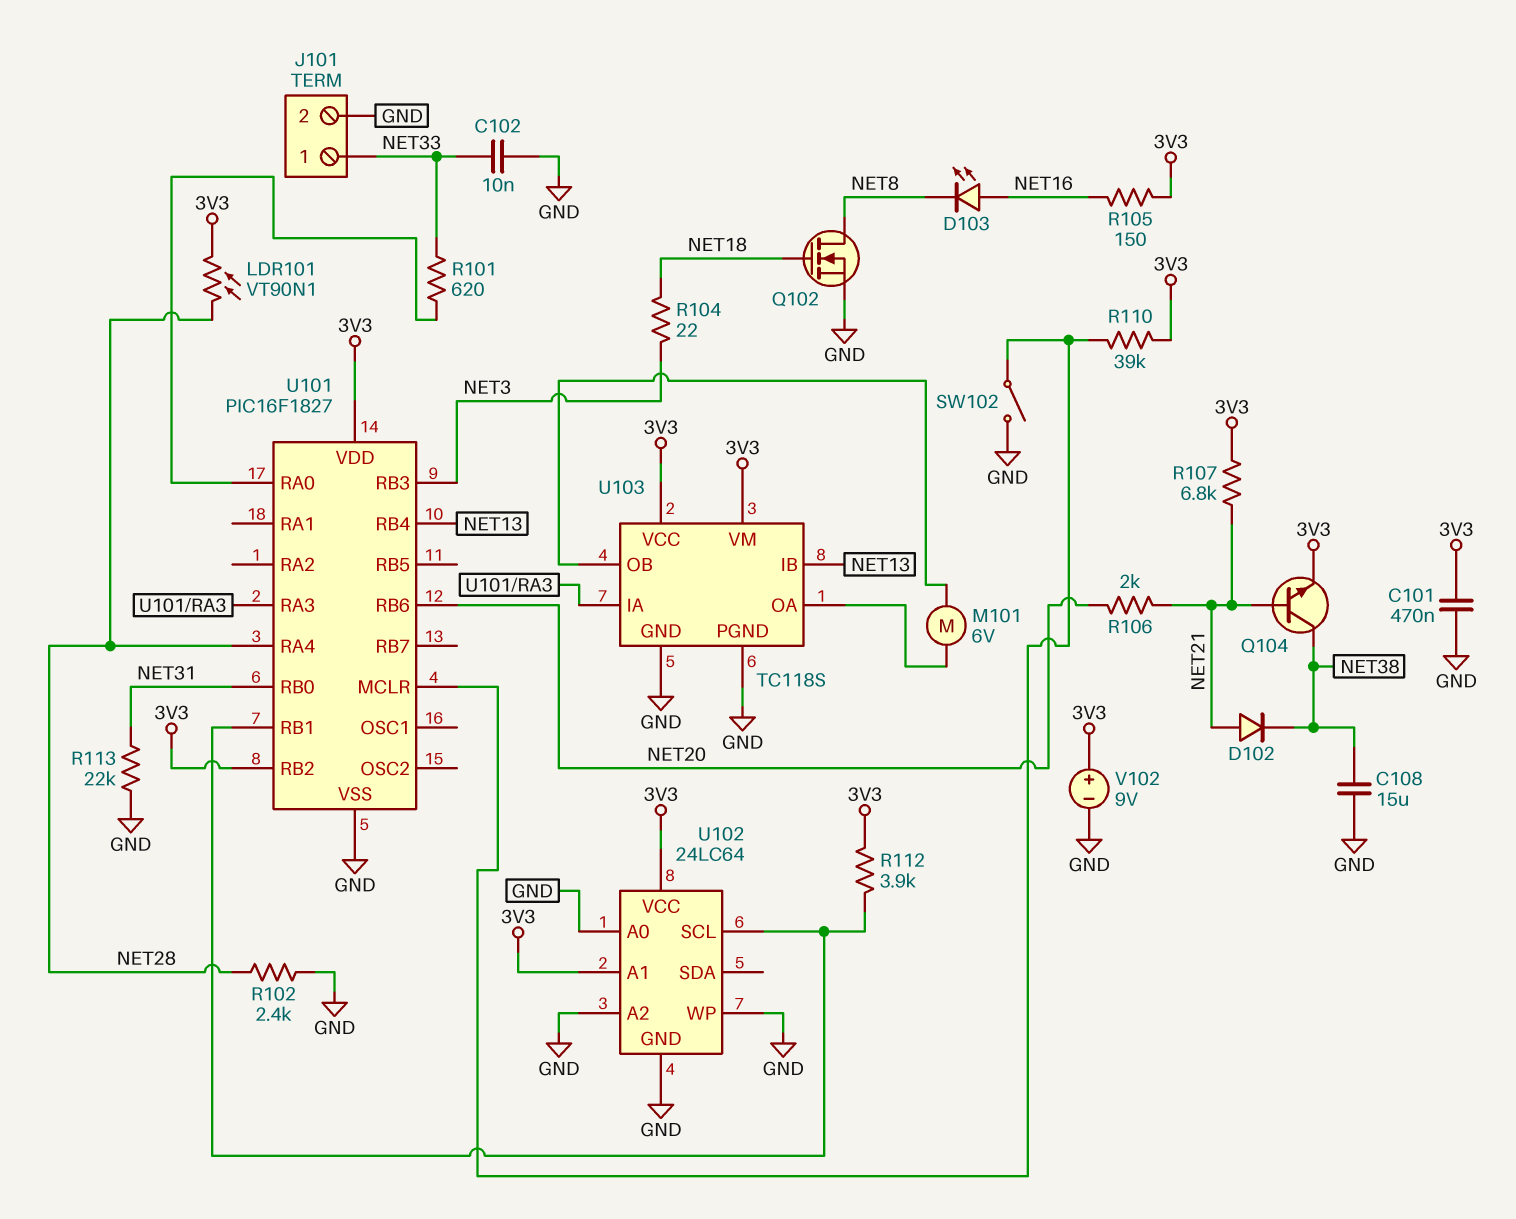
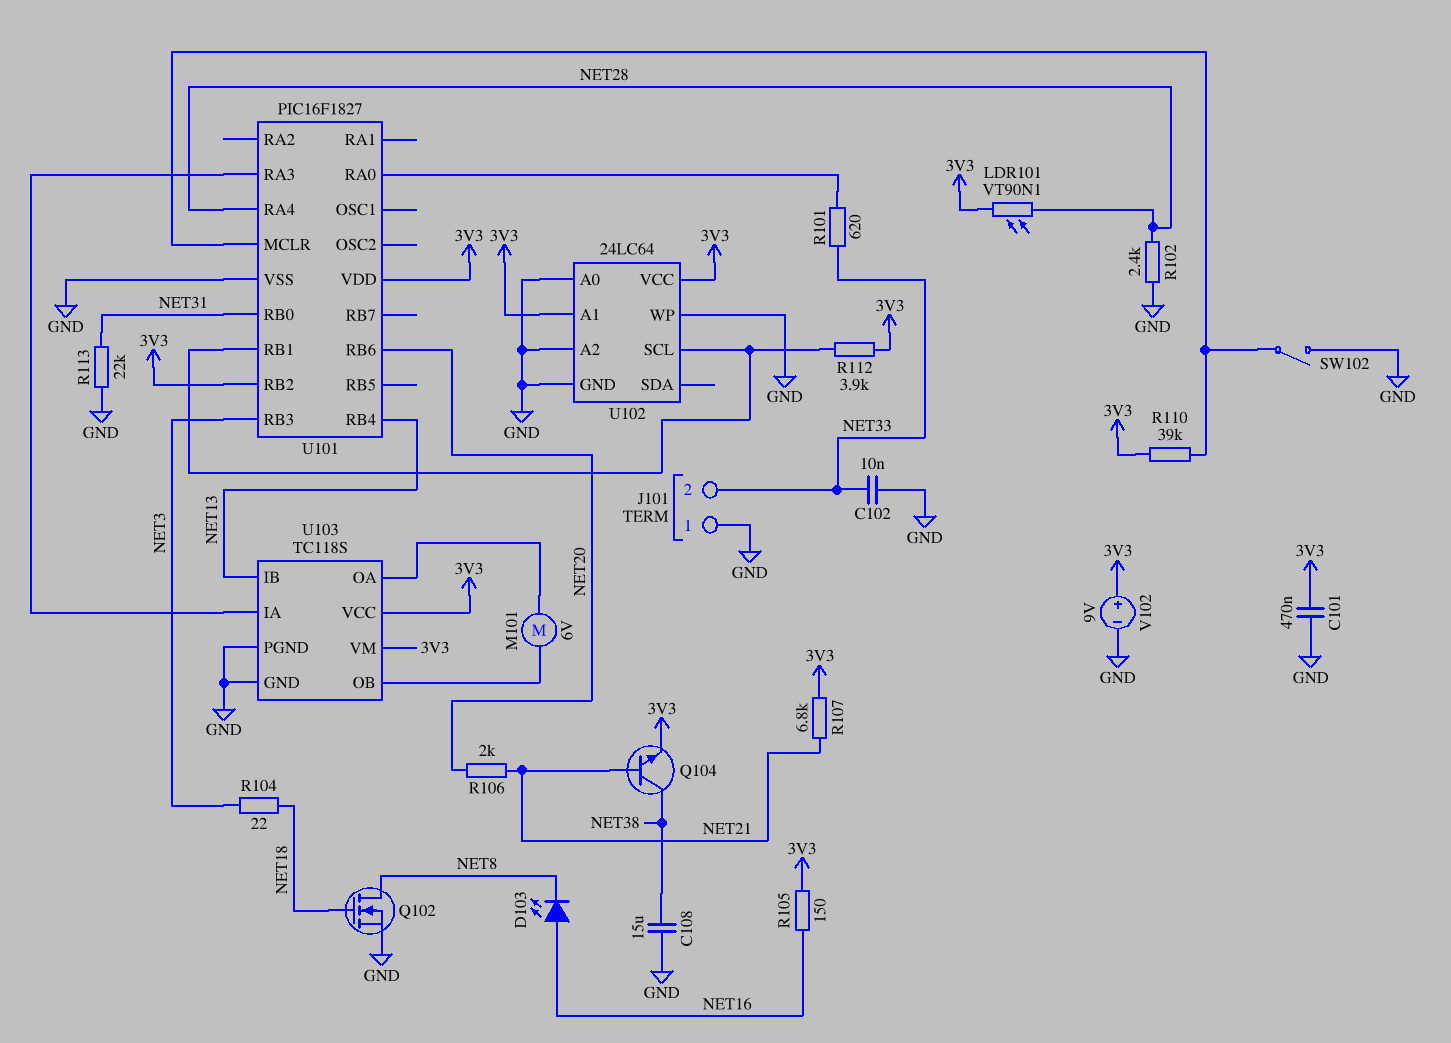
D102: diode (A NET21, K NET38) -> none
J101 pin 1: NET33 -> GND
J101 pin 2: GND -> NET33

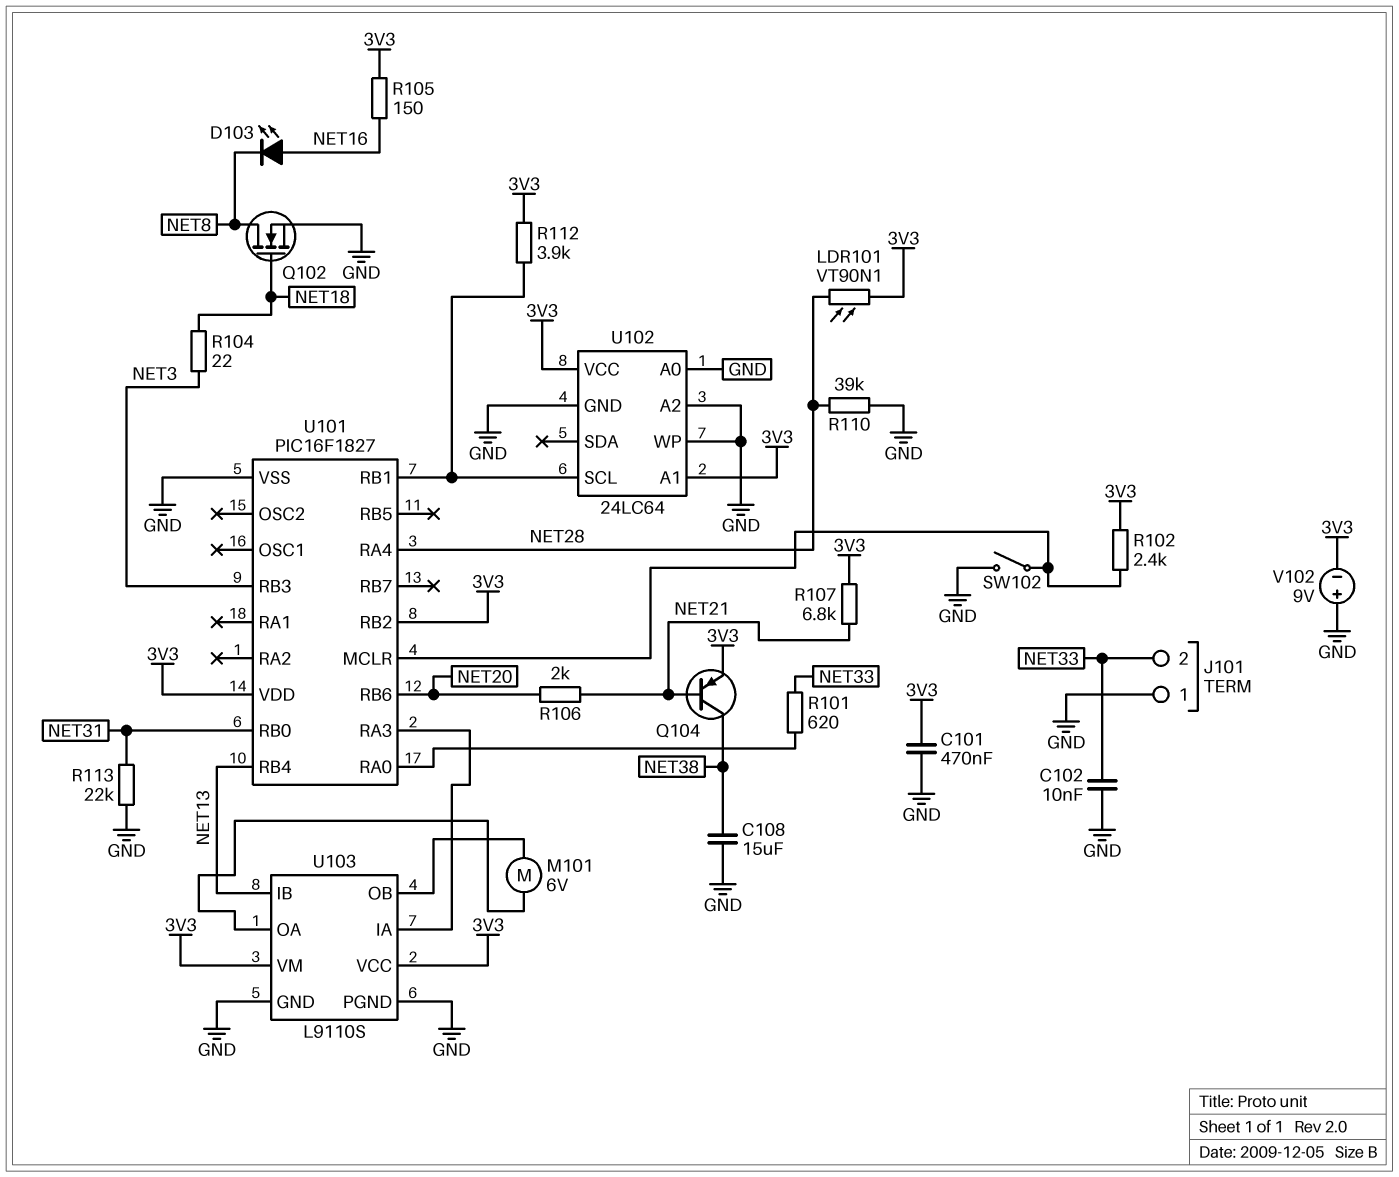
Q104: NPN (B NET21, C NET38, E 3V3) -> PNP (B NET21, C NET38, E 3V3)
R102: 2.4k (GND, NET28) -> 2.4k (3V3, U101/MCLR)
R110: 39k (3V3, U101/MCLR) -> 39k (GND, NET28)
U103: TC118S -> L9110S
V102: 9V (plus 3V3, minus GND) -> 9V (plus GND, minus 3V3)

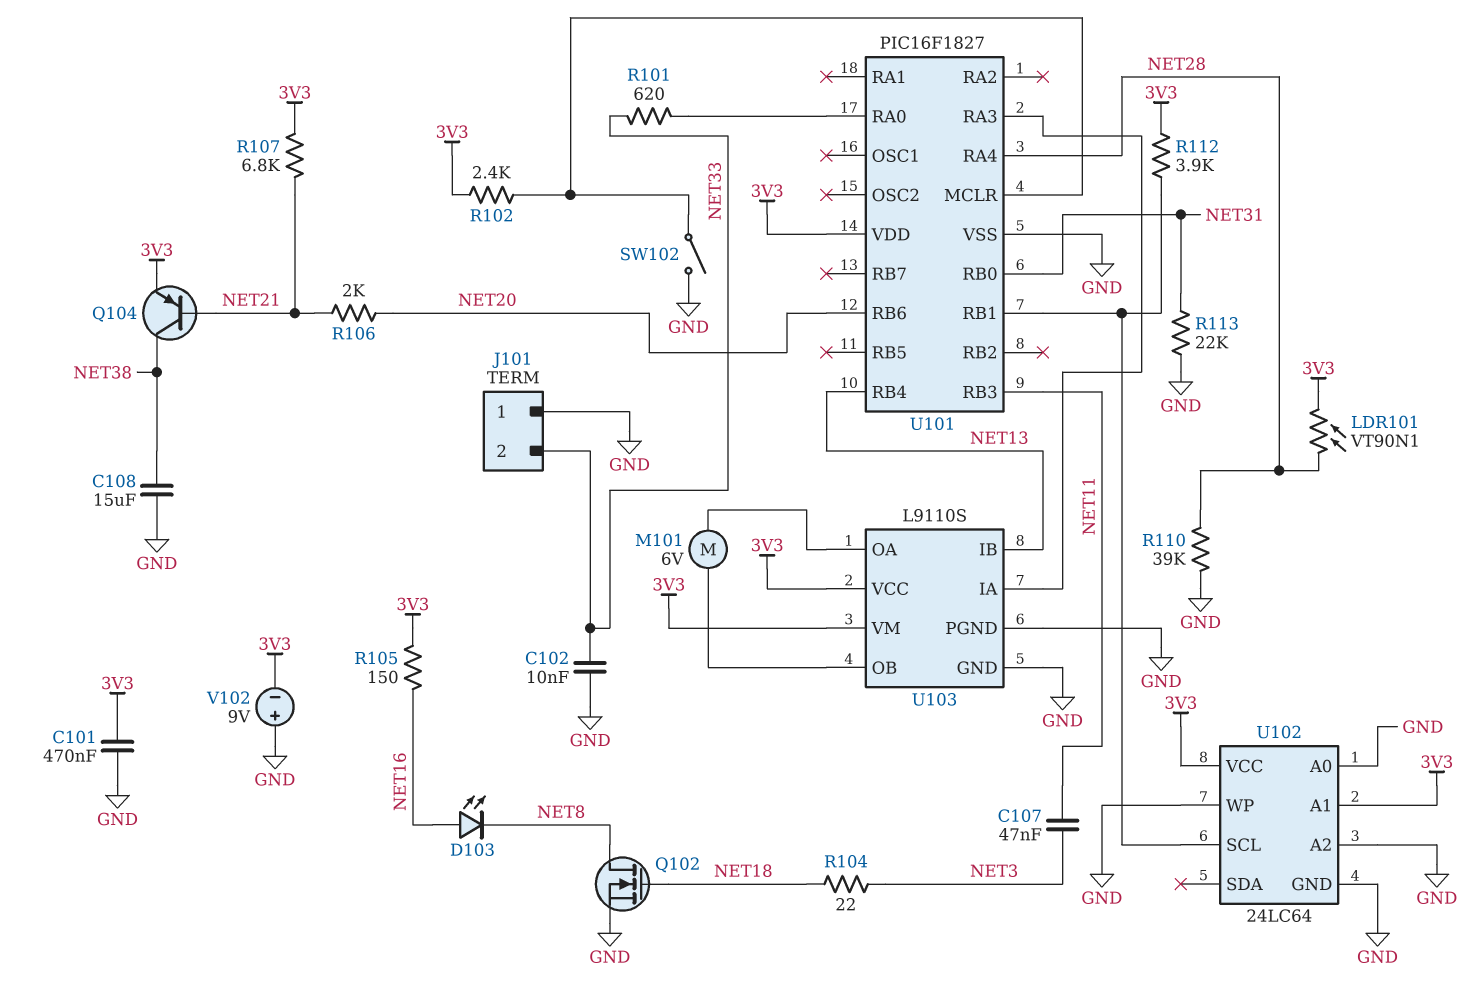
C107: none -> 47nF (NET3, NET11)
U101 pin RB2: 3V3 -> none
U101 pin RB3: NET3 -> NET11

